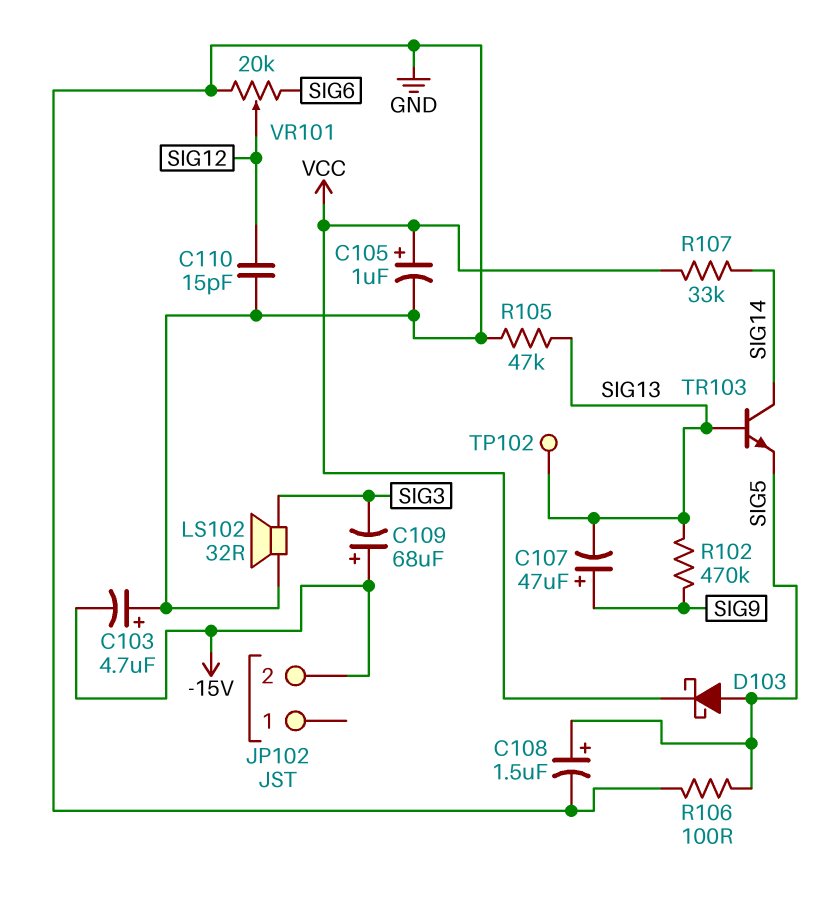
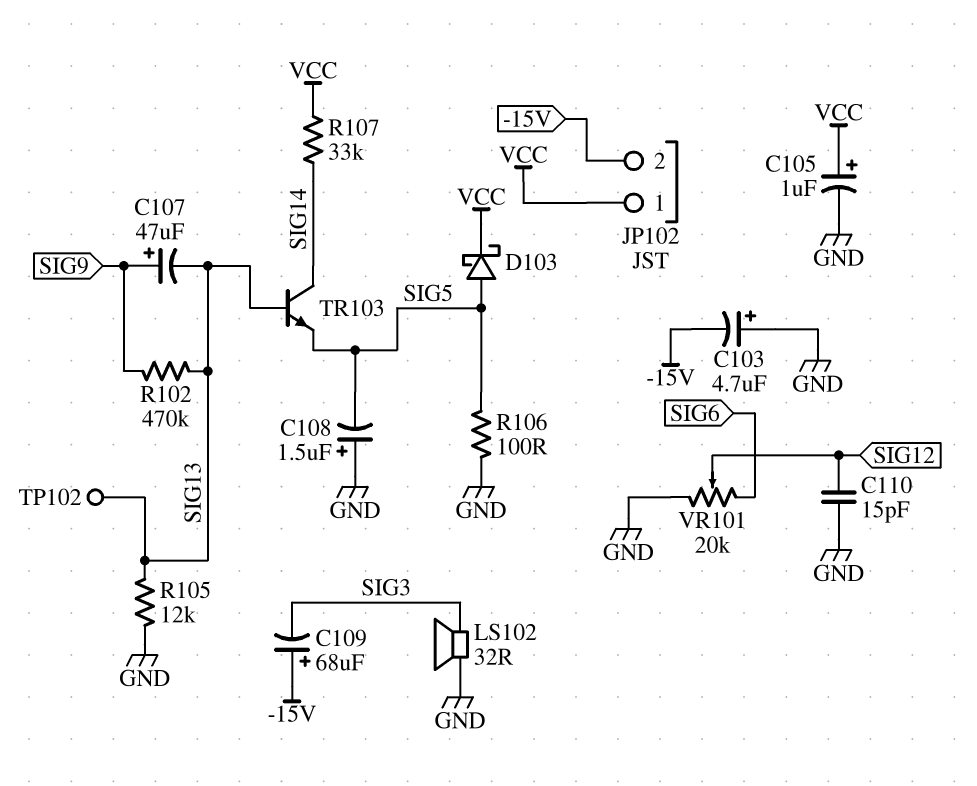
C108: 1.5uF (plus SIG5, minus GND) -> 1.5uF (plus GND, minus SIG5)
JP102 pin 1: none -> VCC
R105: 47k (GND, SIG13) -> 12k (GND, SIG13)

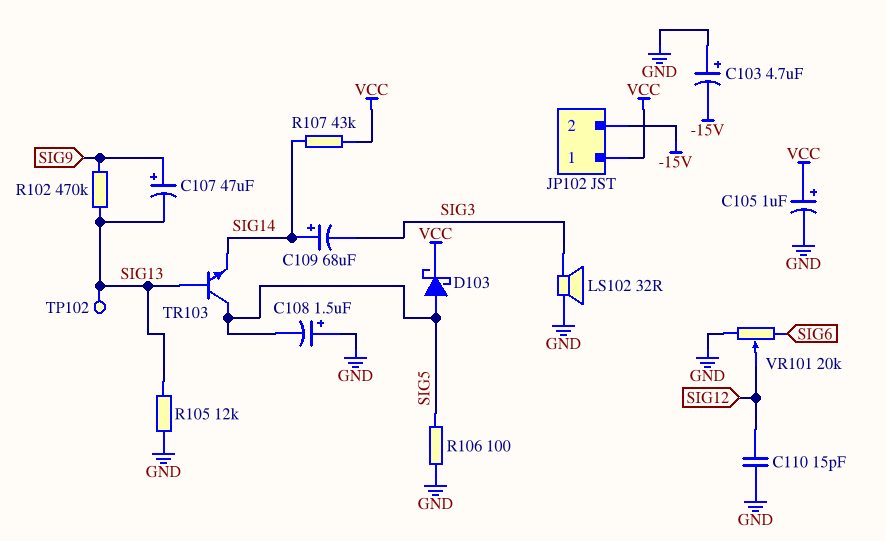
C109: 68uF (plus -15V, minus SIG3) -> 68uF (plus SIG14, minus SIG3)
R107: 33k (SIG14, VCC) -> 43k (SIG14, VCC)
TR103: NPN (B SIG13, C SIG14, E SIG5) -> NPN (B SIG13, C SIG5, E SIG14)

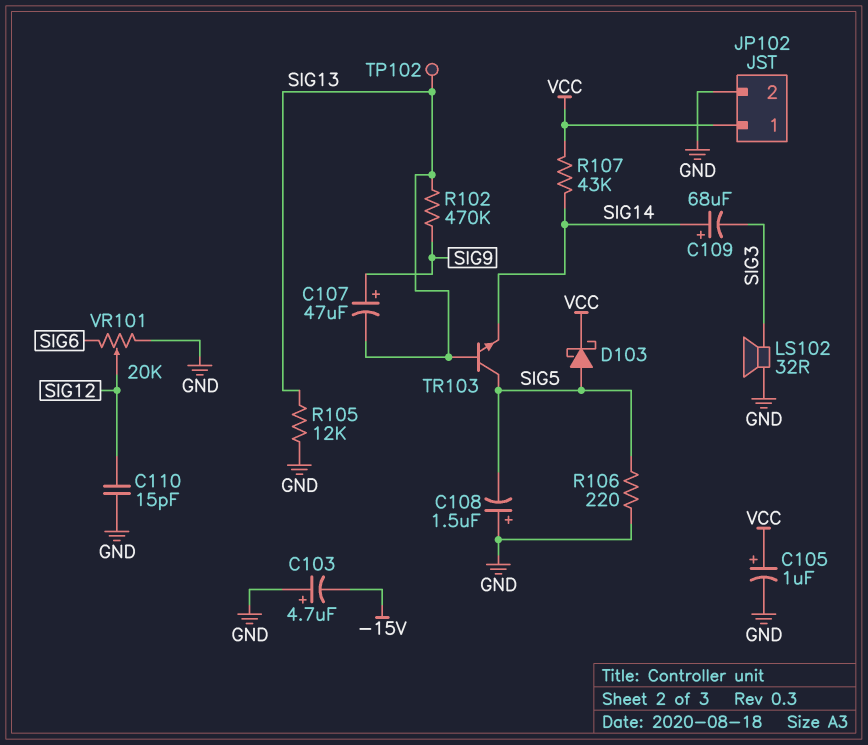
JP102 pin 2: -15V -> GND
R106: 100 (GND, SIG5) -> 220 (GND, SIG5)

